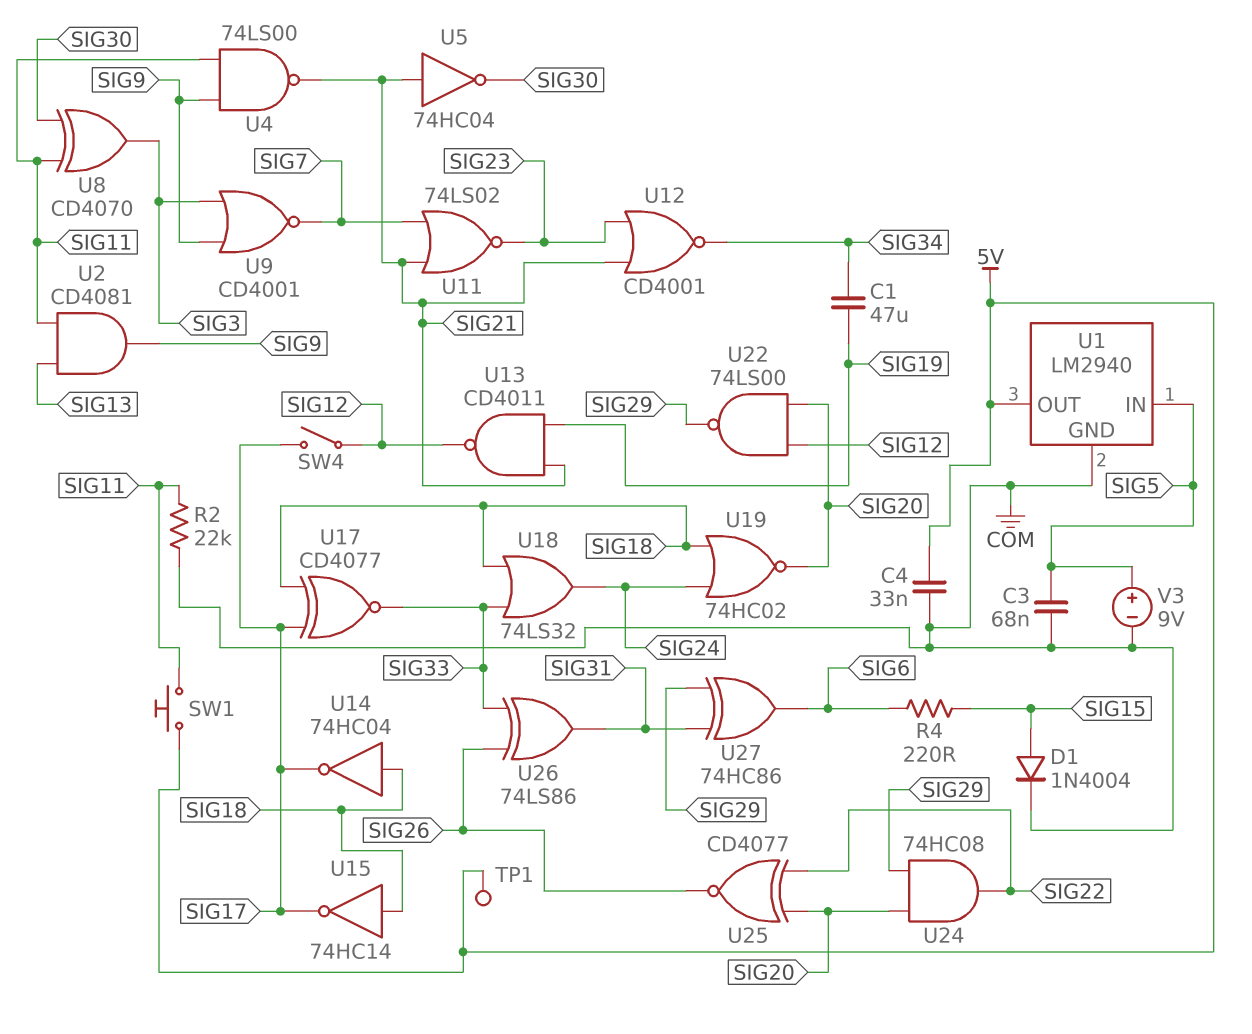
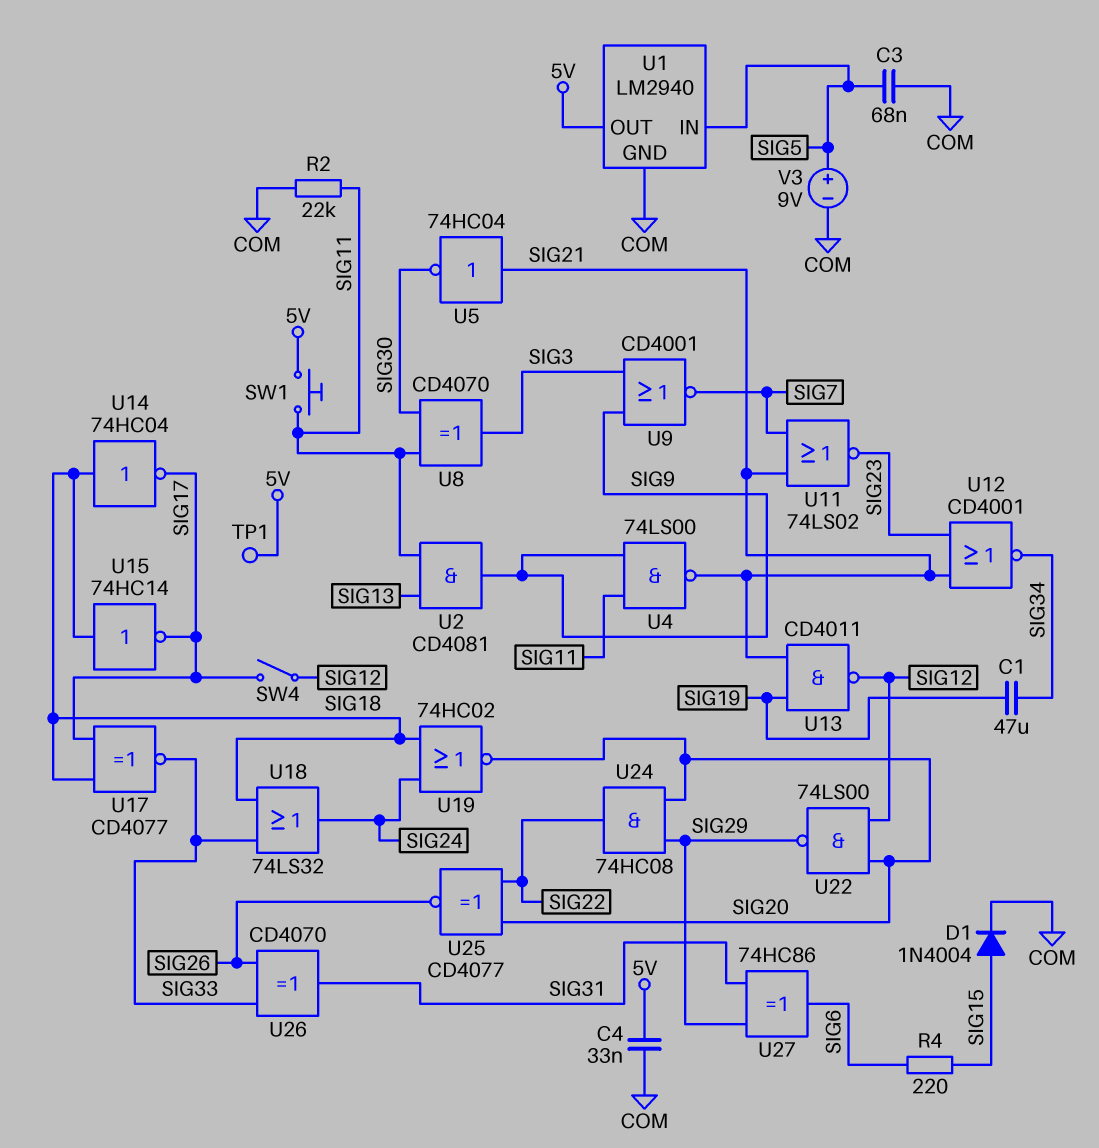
U26: XOR 74LS86 (in SIG26, in SIG33, out SIG31) -> XOR CD4070 (in SIG26, in SIG33, out SIG31)

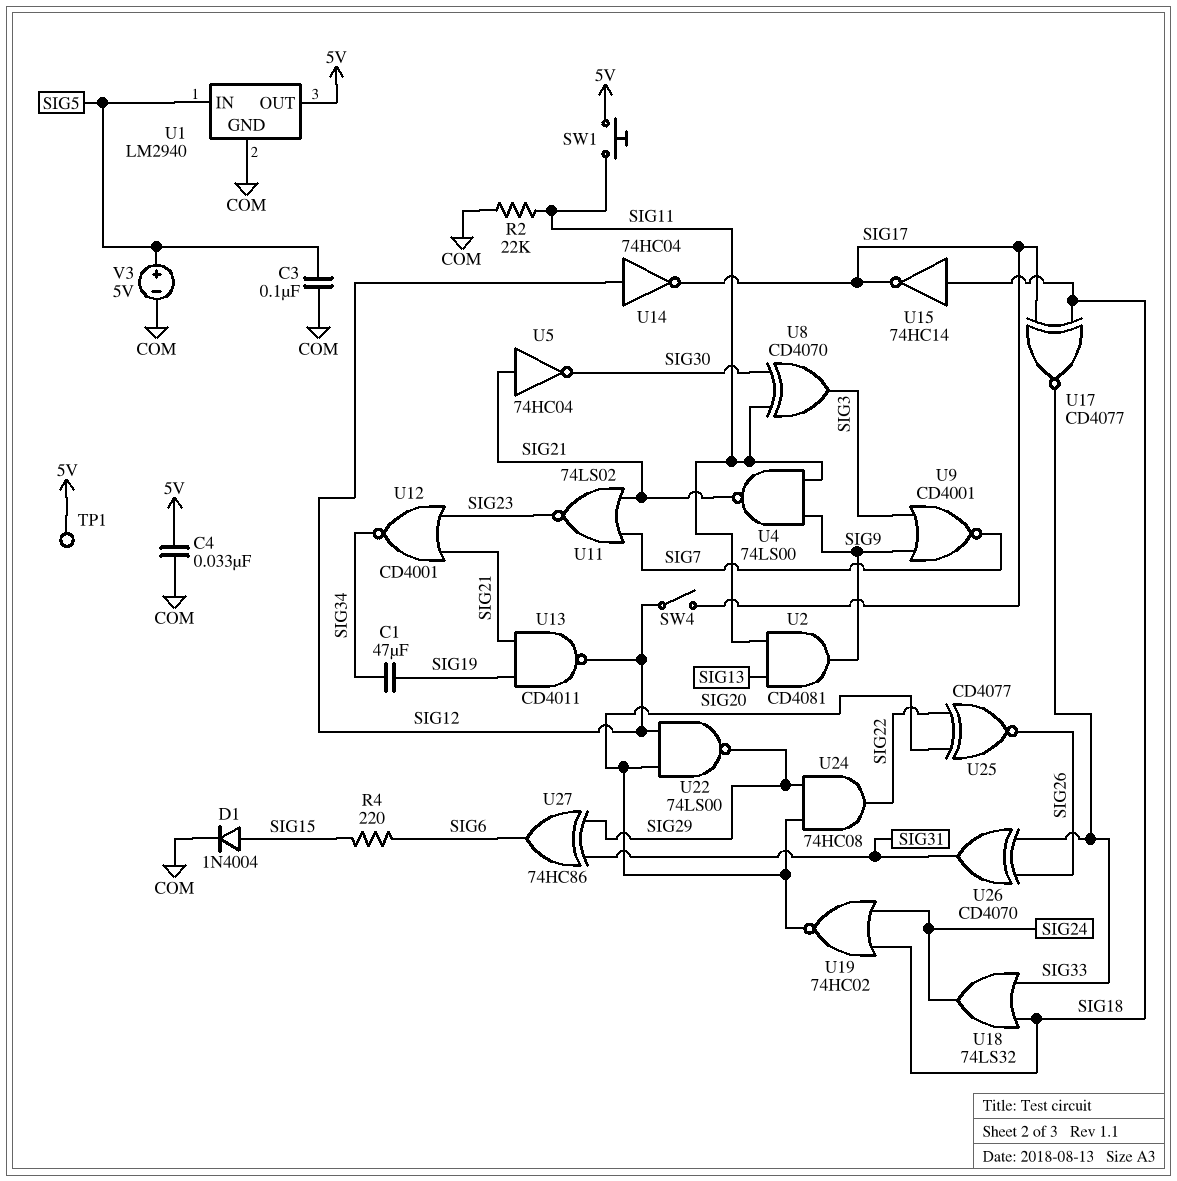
C3: 68nF (COM, SIG5) -> 100nF (COM, SIG5)
U14: NOT 74HC04 (in SIG18, out SIG17) -> NOT 74HC04 (in SIG12, out SIG17)
V3: 9V (plus SIG5, minus COM) -> 5V (plus SIG5, minus COM)

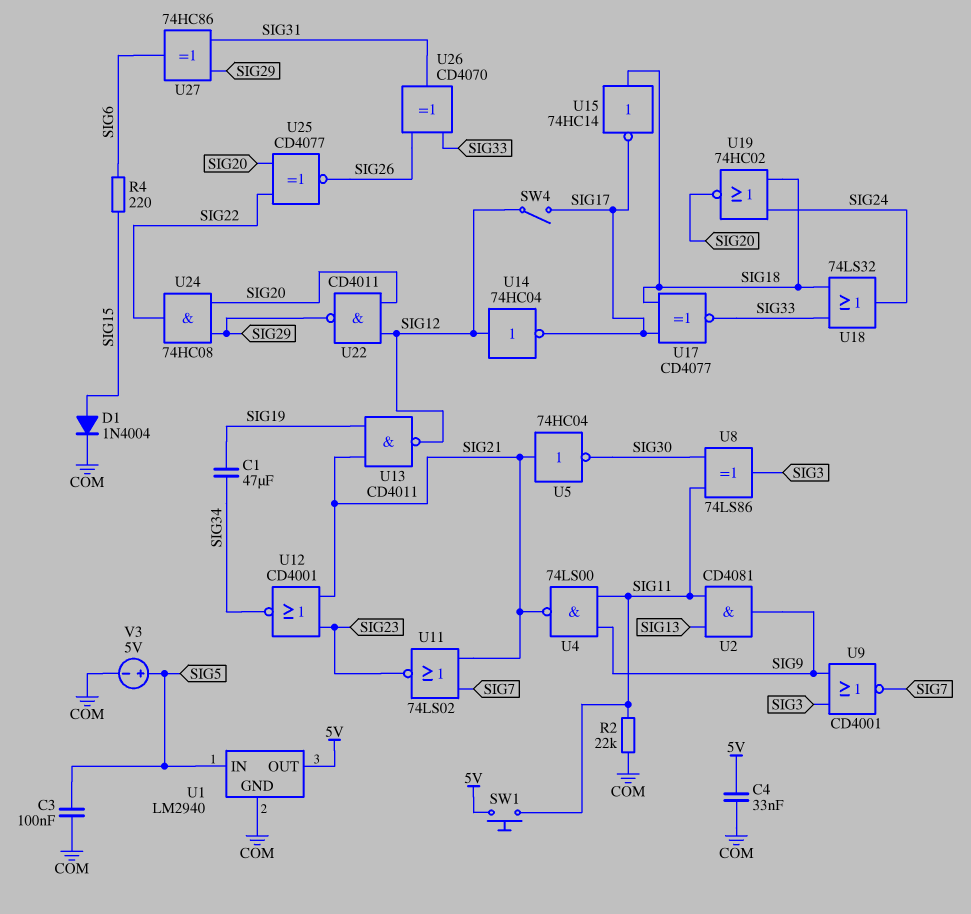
TP1: test point (5V) -> none
U8: XOR CD4070 (in SIG11, in SIG30, out SIG3) -> XOR 74LS86 (in SIG11, in SIG30, out SIG3)
U22: NAND 74LS00 (in SIG12, in SIG20, out SIG29) -> NAND CD4011 (in SIG12, in SIG20, out SIG29)

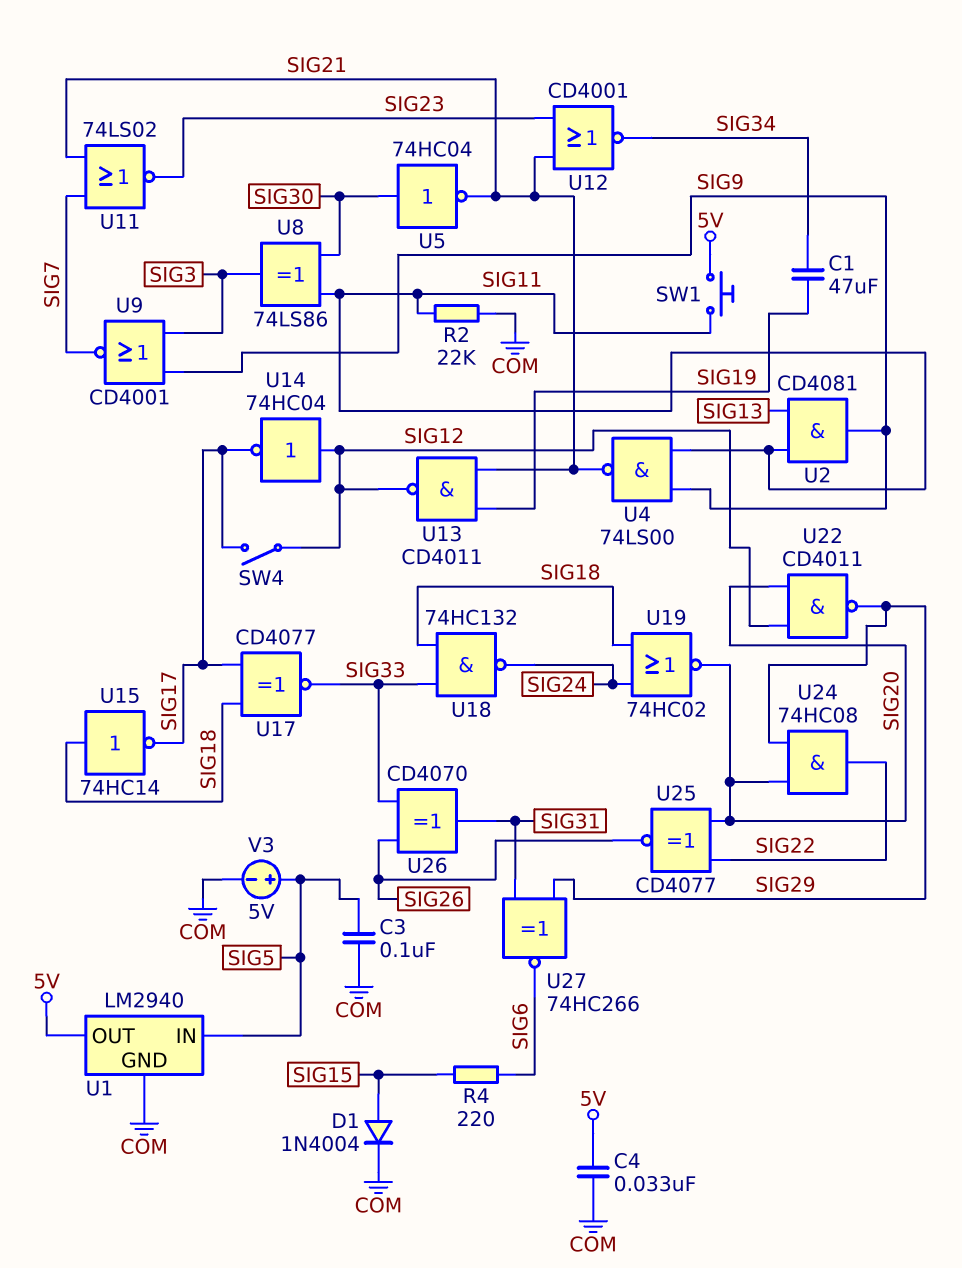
U5: NOT 74HC04 (in SIG21, out SIG30) -> NOT 74HC04 (in SIG30, out SIG21)
U18: OR 74LS32 (in SIG18, in SIG33, out SIG24) -> NAND 74HC132 (in SIG18, in SIG33, out SIG24)
U27: XOR 74HC86 (in SIG29, in SIG31, out SIG6) -> XNOR 74HC266 (in SIG29, in SIG31, out SIG6)

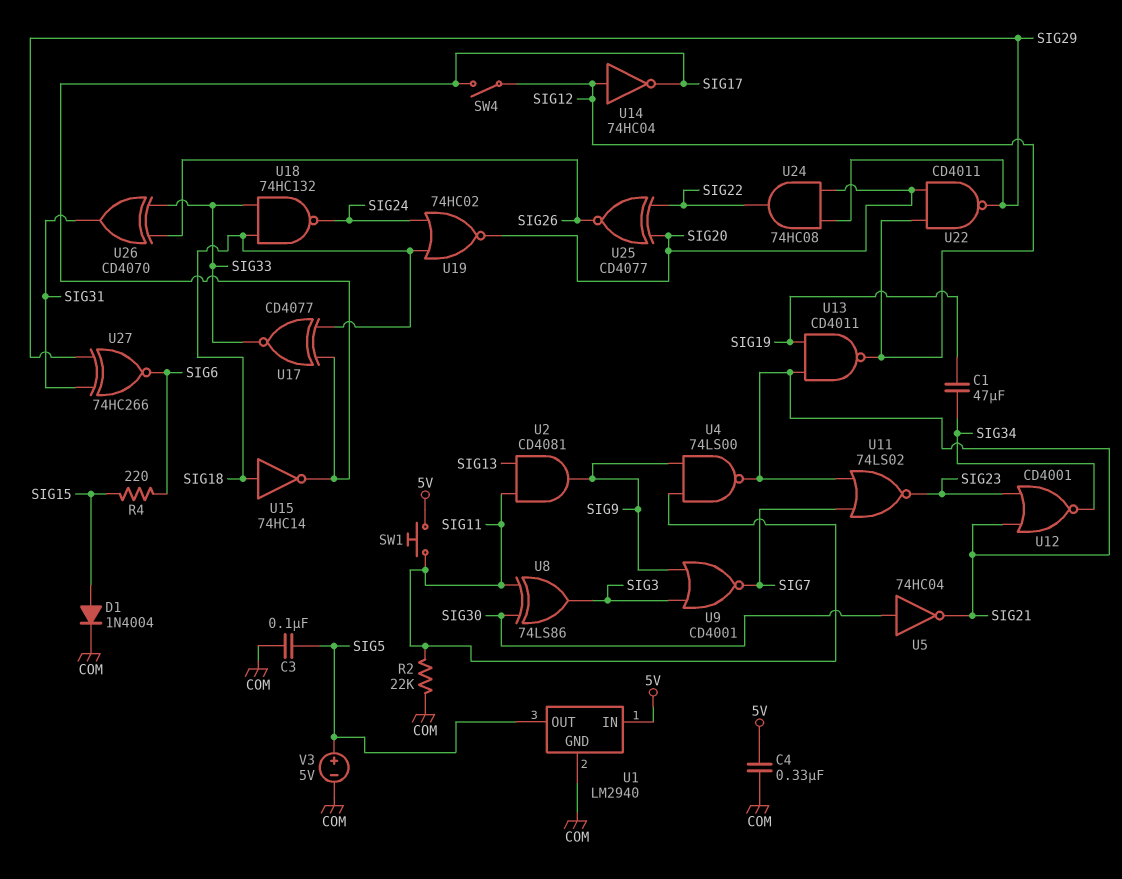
C4: 33nF (5V, COM) -> 330nF (5V, COM)
U1 pin IN: SIG5 -> 5V
U1 pin OUT: 5V -> SIG5

